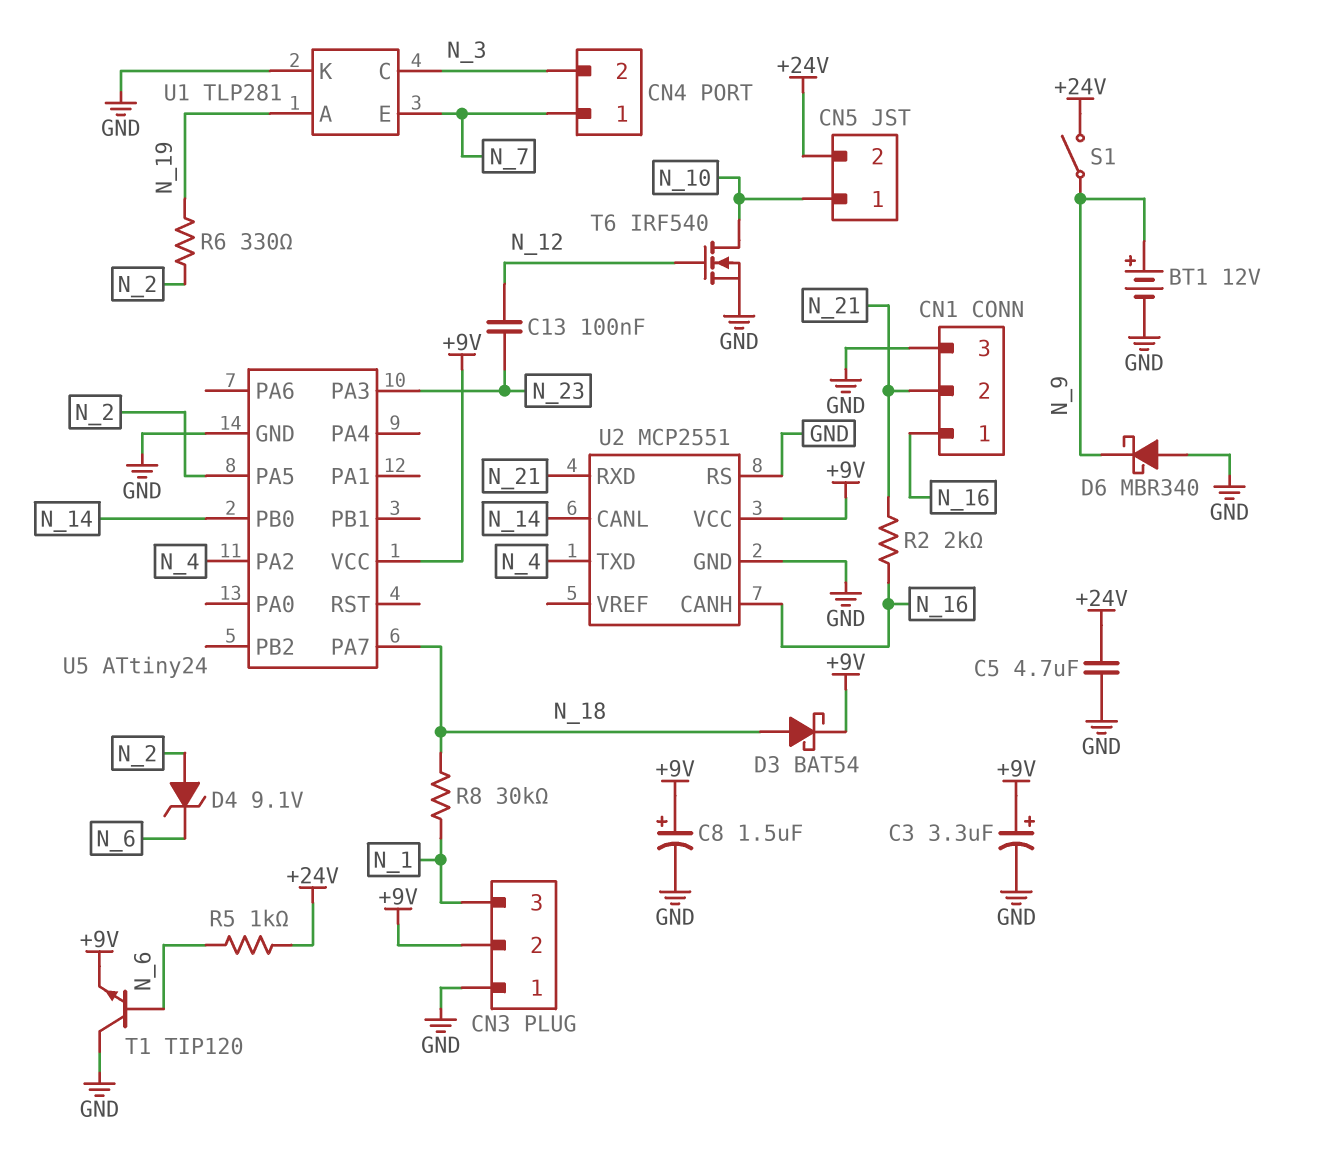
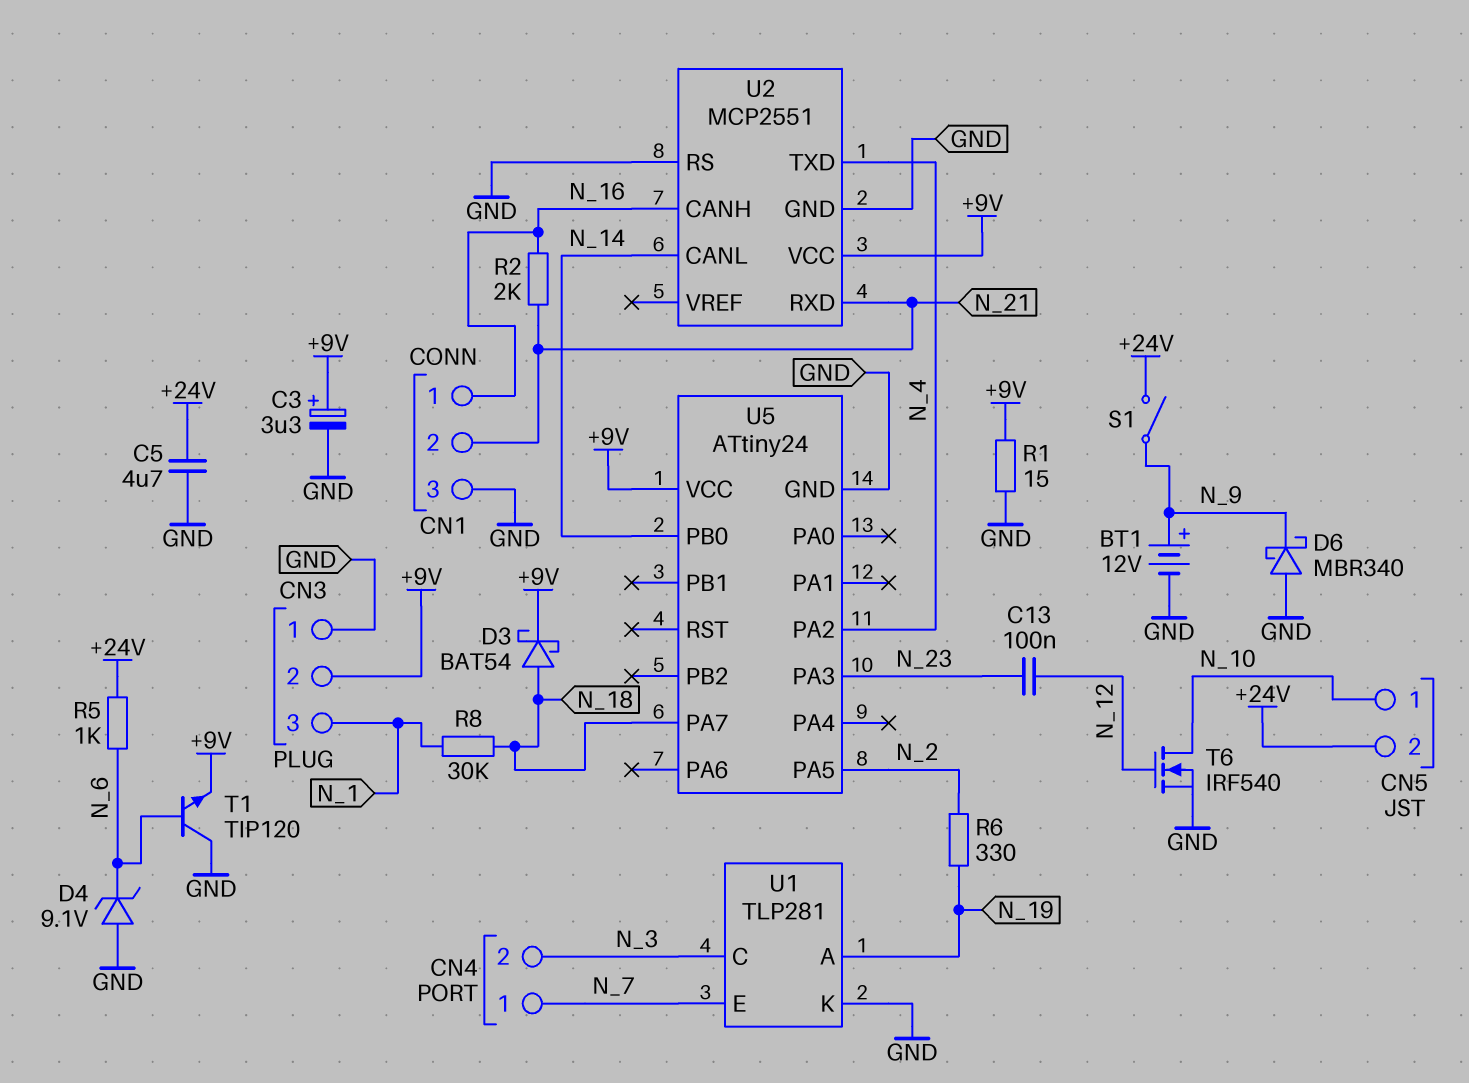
C8: 1.5uF (plus +9V, minus GND) -> none
D4: zener 9.1V (A N_2, K N_6) -> zener 9.1V (A GND, K N_6)
R1: none -> 15 (+9V, GND)

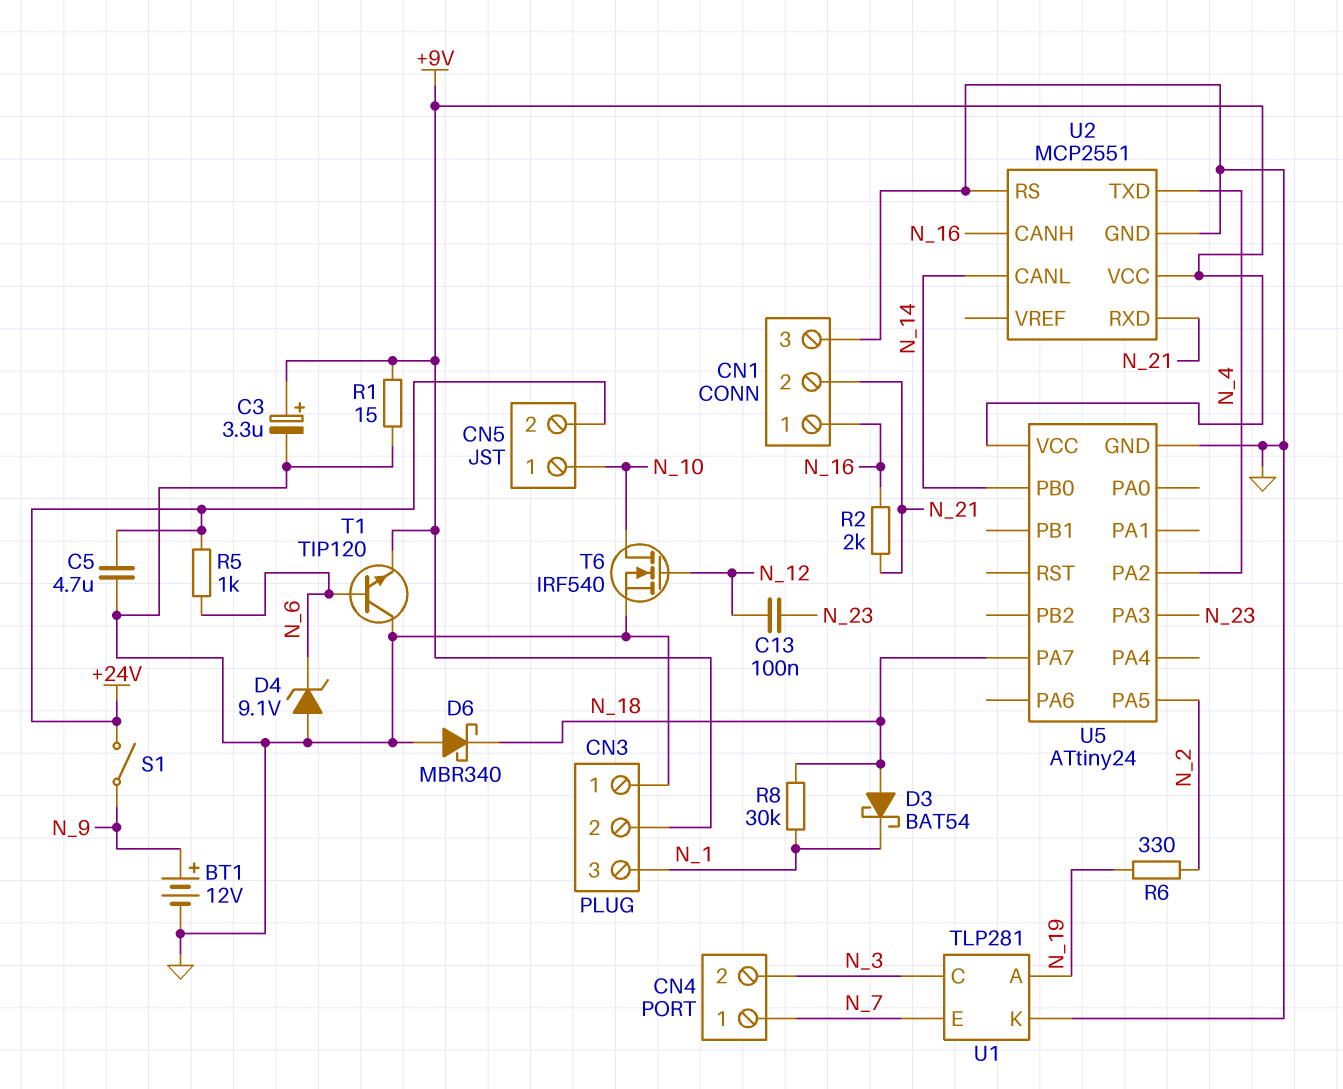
D3: schottky BAT54 (A N_18, K +9V) -> schottky BAT54 (A N_18, K N_1)
D6: schottky MBR340 (A GND, K N_9) -> schottky MBR340 (A GND, K N_18)

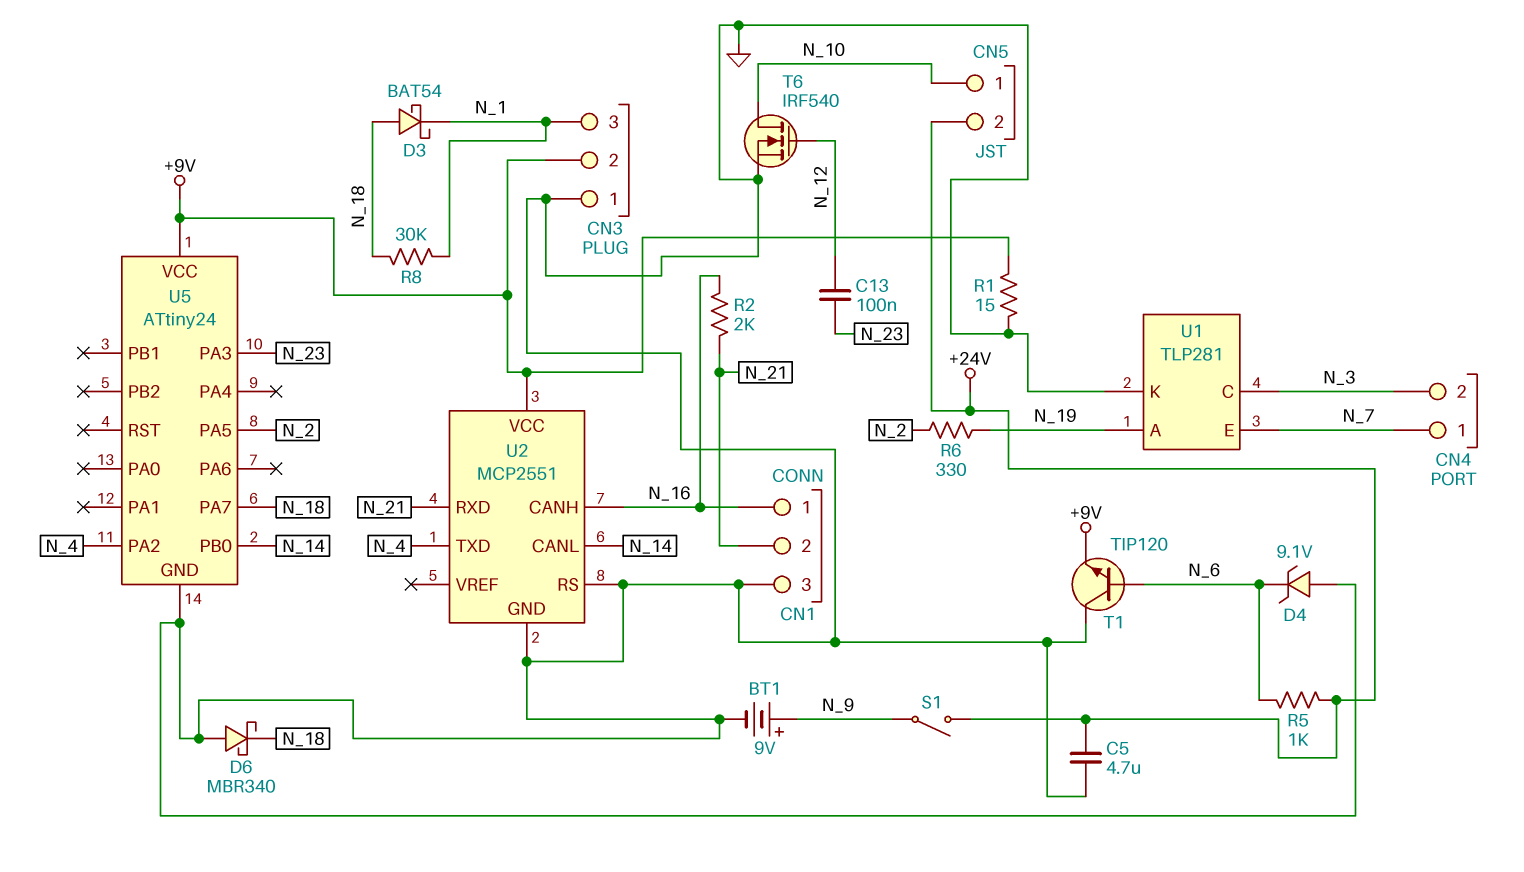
BT1: 12V (plus N_9, minus GND) -> 9V (plus N_9, minus GND)
C3: 3.3uF (plus +9V, minus GND) -> none

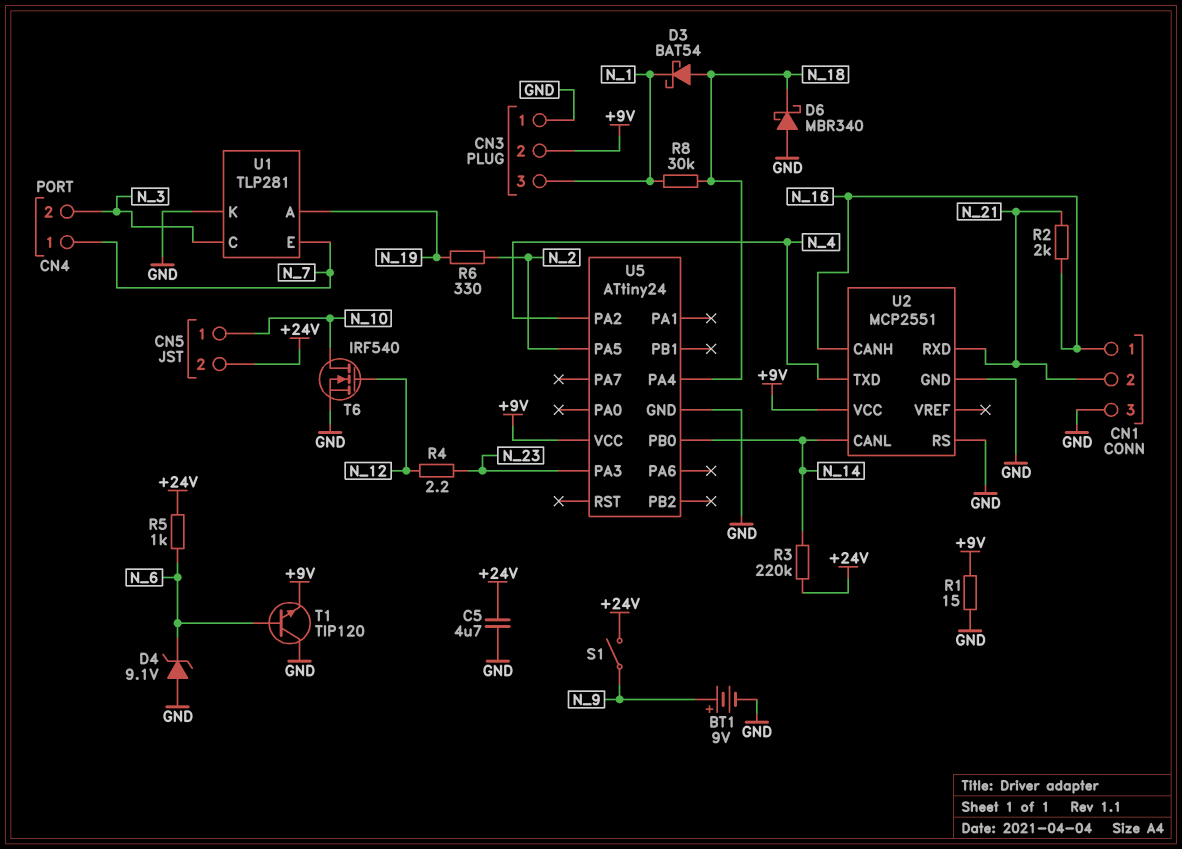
C13: 100nF (N_12, N_23) -> none
R3: none -> 220k (+24V, N_14)
R4: none -> 2.2 (N_12, N_23)
U5 pin PA4: none -> N_18
U5 pin PA7: N_18 -> none

